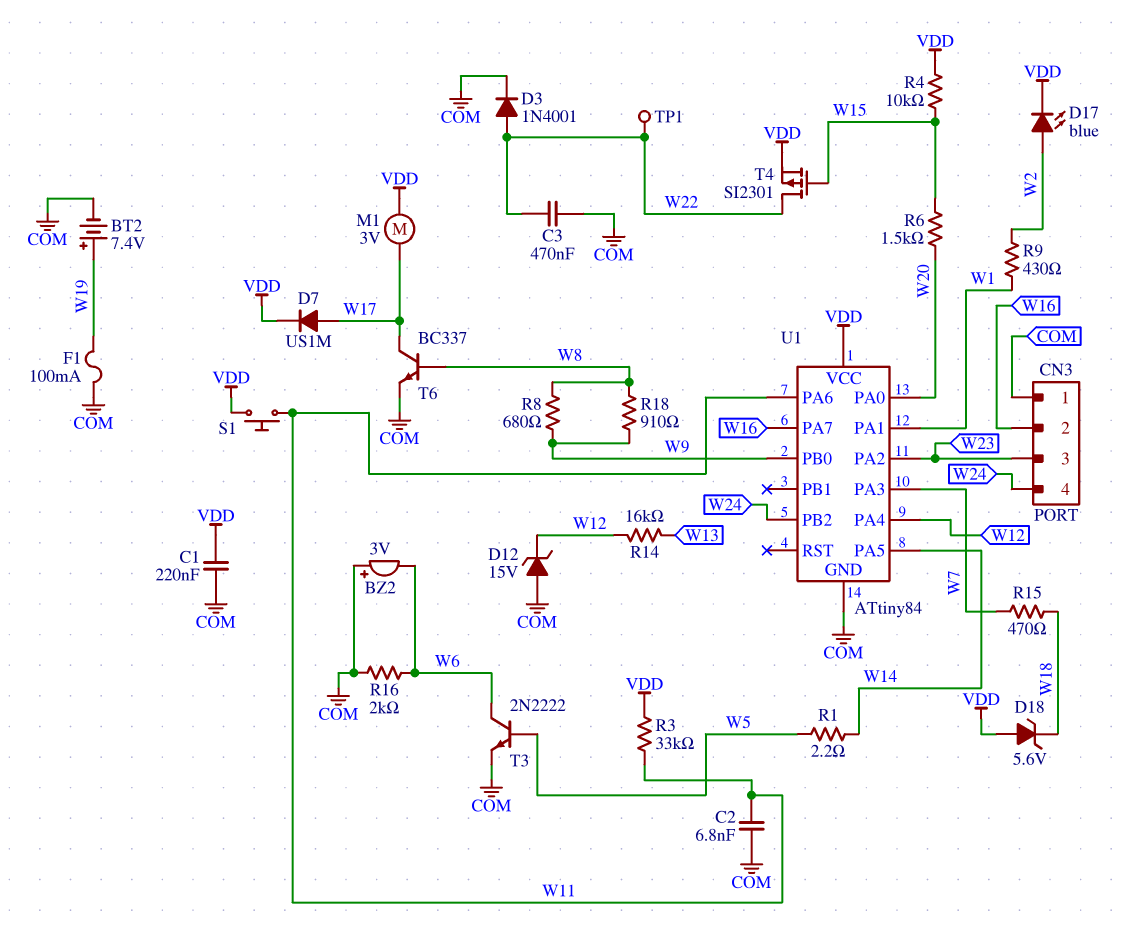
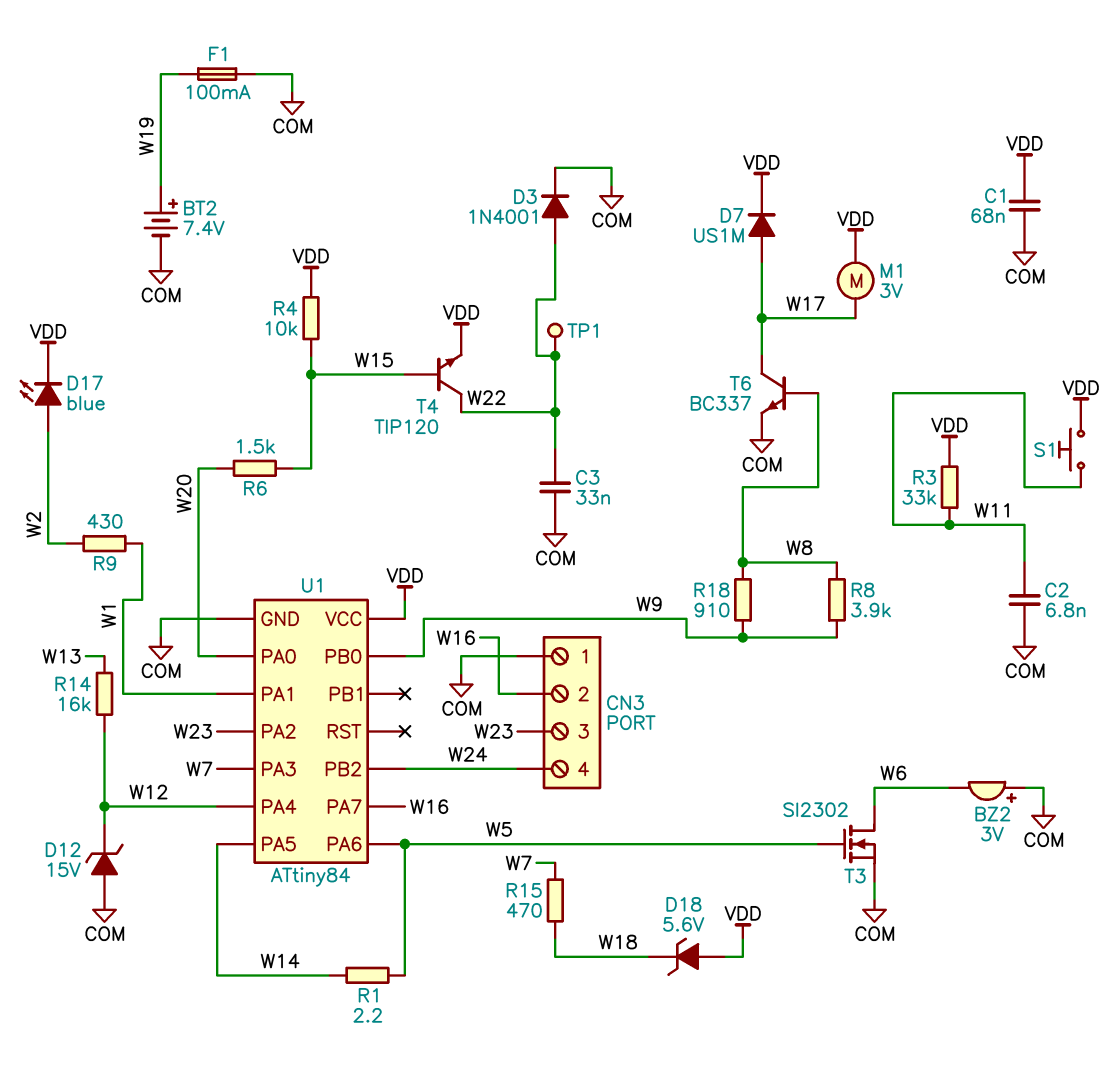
C1: 220nF (COM, VDD) -> 68nF (COM, VDD)
C3: 470nF (COM, W22) -> 33nF (COM, W22)
R8: 680 (W8, W9) -> 3.9k (W8, W9)
R16: 2k (COM, W6) -> none
T3: NPN 2N2222 (B W5, C W6, E COM) -> NMOS SI2302 (G W5, D W6, S COM)
T4: PMOS SI2301 (G W15, D W22, S VDD) -> NPN TIP120 (B W15, C W22, E VDD)
U1 pin PA6: W11 -> W5

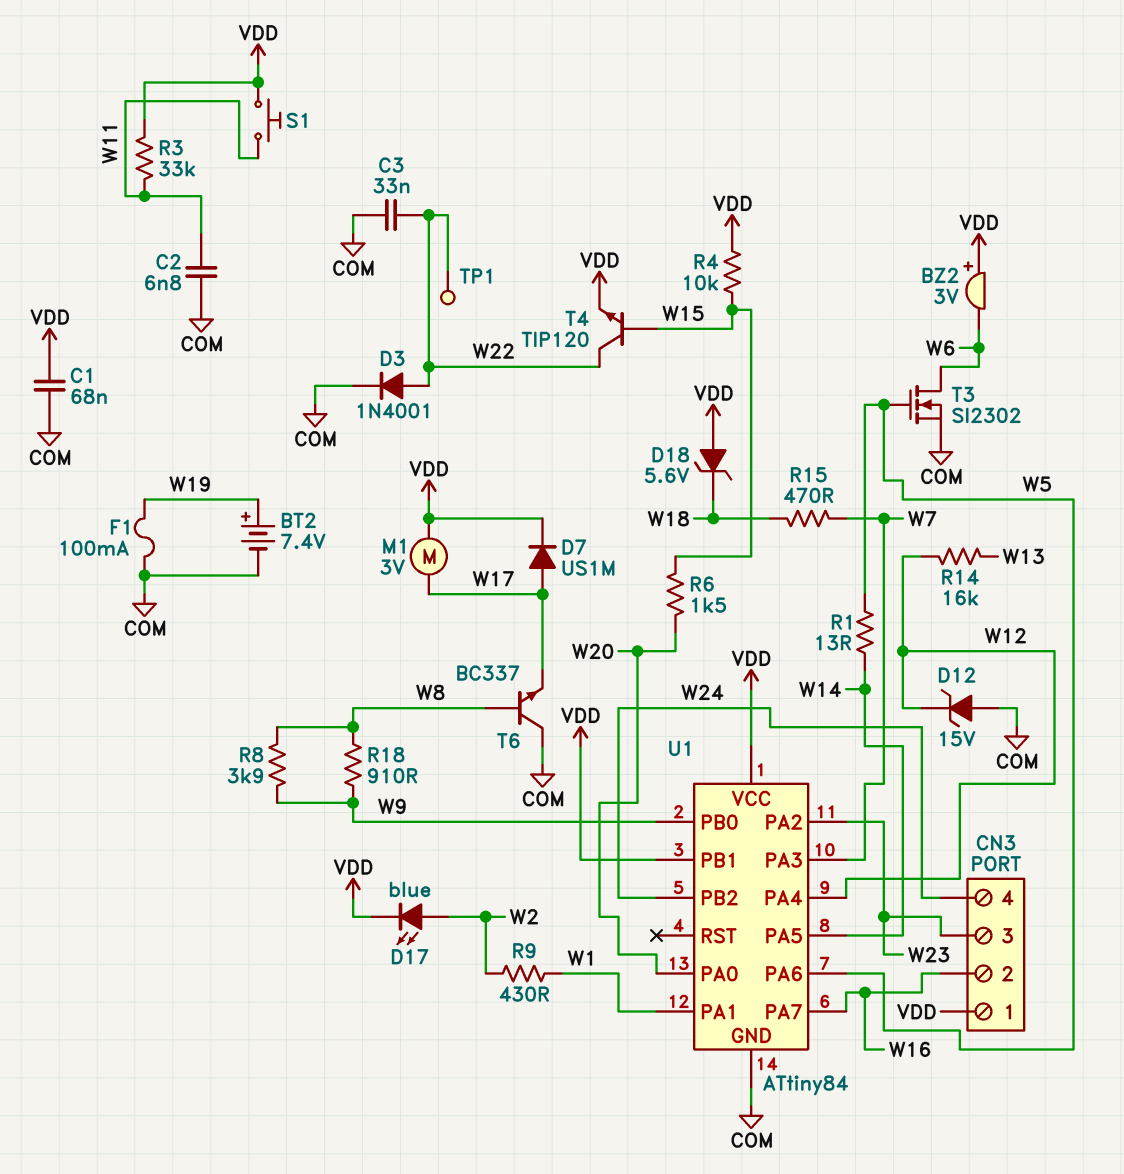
BZ2: buzzer 3V (plus COM, minus W6) -> buzzer 3V (plus VDD, minus W6)
CN3 pin 1: COM -> VDD
R1: 2.2 (W5, W14) -> 13 (W5, W14)
T6: NPN BC337 (B W8, C W17, E COM) -> NPN BC337 (B W8, C COM, E W17)
U1 pin PB1: none -> VDD

